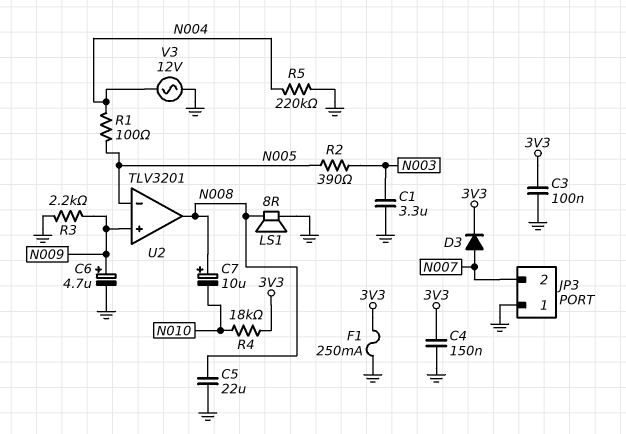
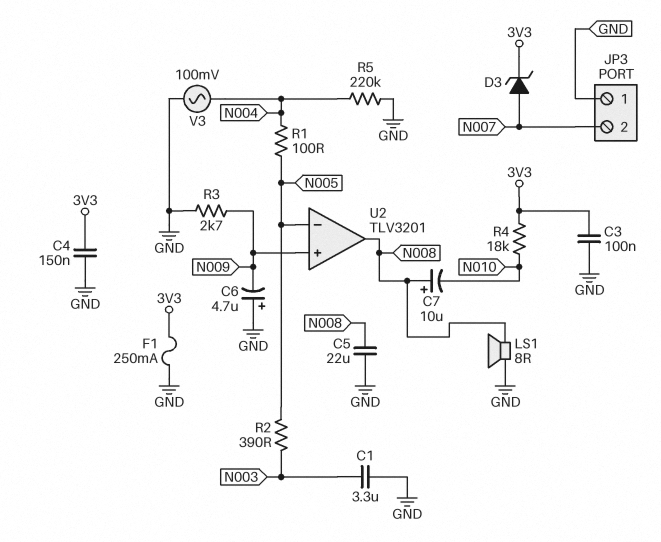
C6: 4.7uF (plus N009, minus GND) -> 4.7uF (plus GND, minus N009)
D3: diode (A N007, K 3V3) -> zener (A N007, K 3V3)
R3: 2.2k (GND, N009) -> 2.7k (GND, N009)
V3: AC 12V (GND, N004) -> AC 100mV (GND, N004)

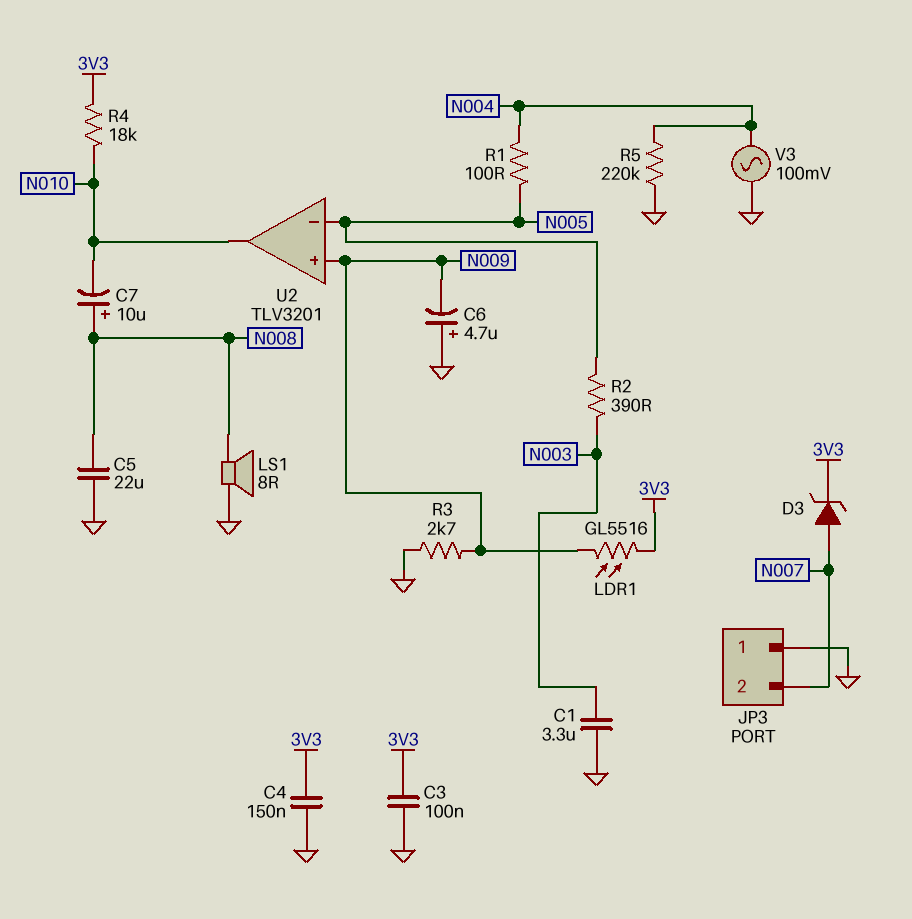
F1: 250mA (3V3, GND) -> none
LDR1: none -> GL5516 (3V3, N009)
U2 pin out: N008 -> N010

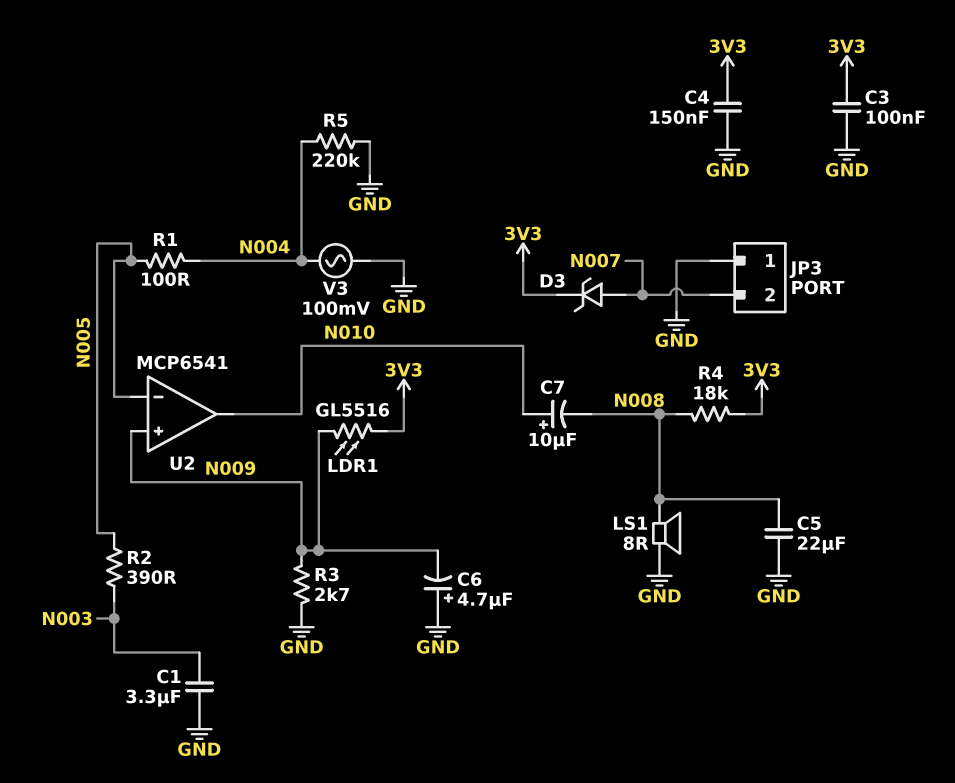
C7: 10uF (plus N008, minus N010) -> 10uF (plus N010, minus N008)
R4: 18k (3V3, N010) -> 18k (3V3, N008)
U2: TLV3201 -> MCP6541

